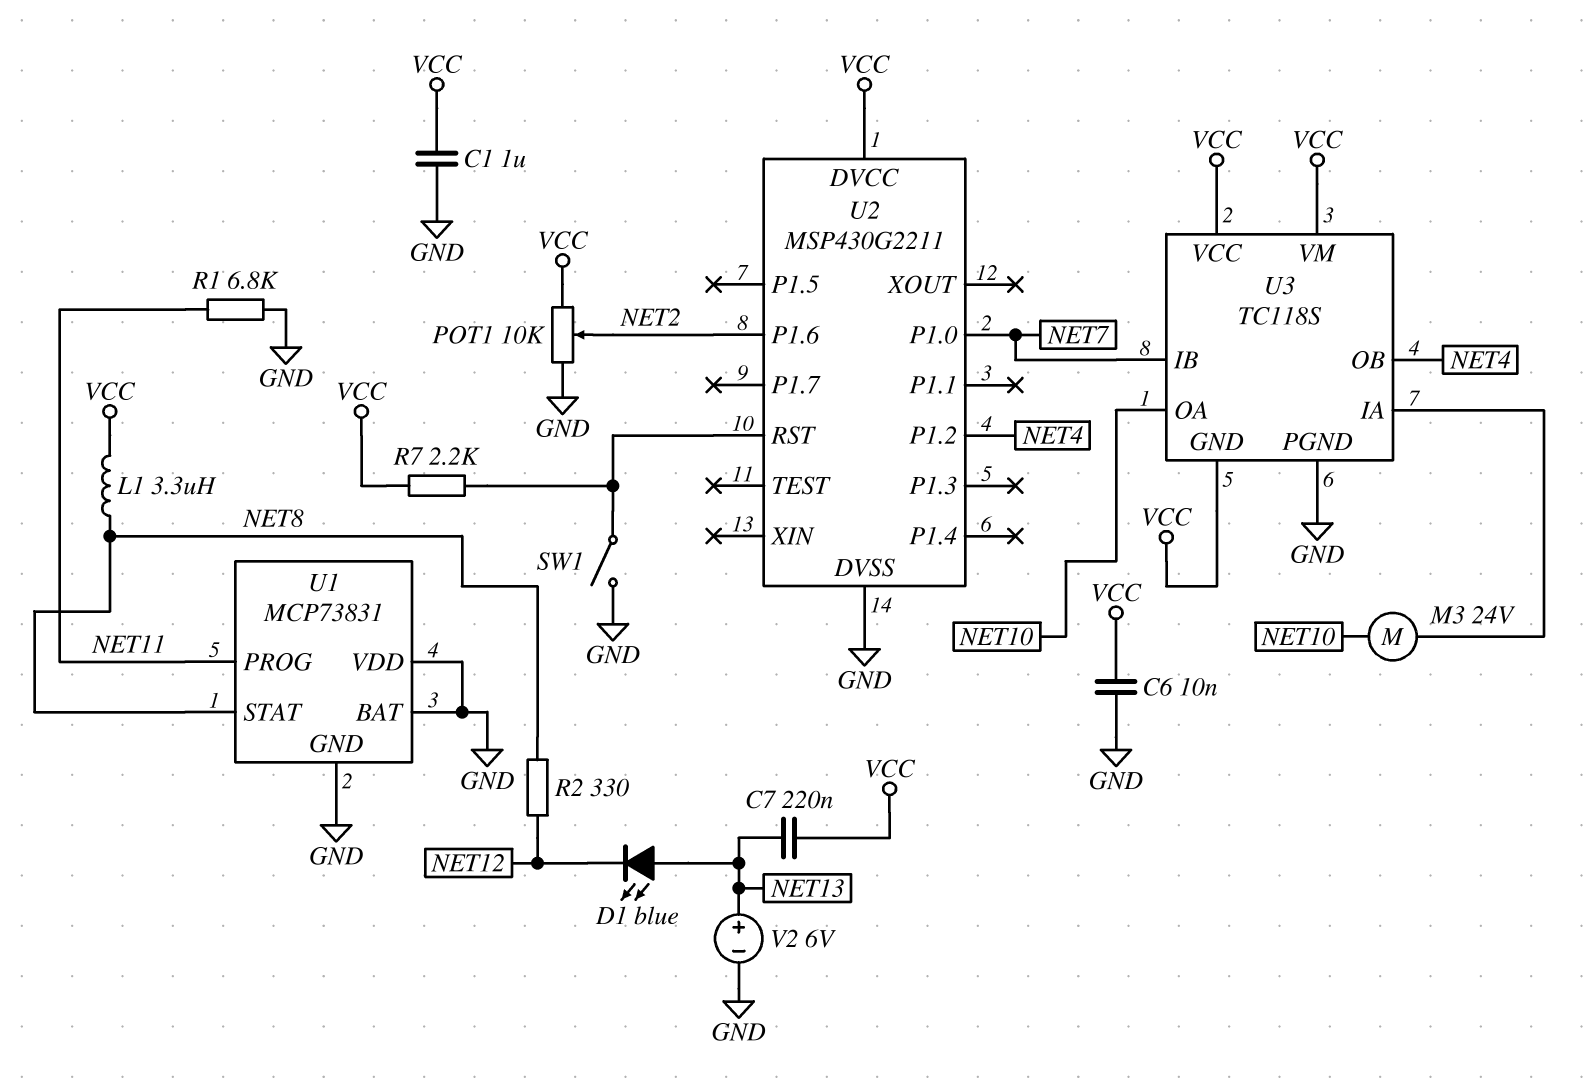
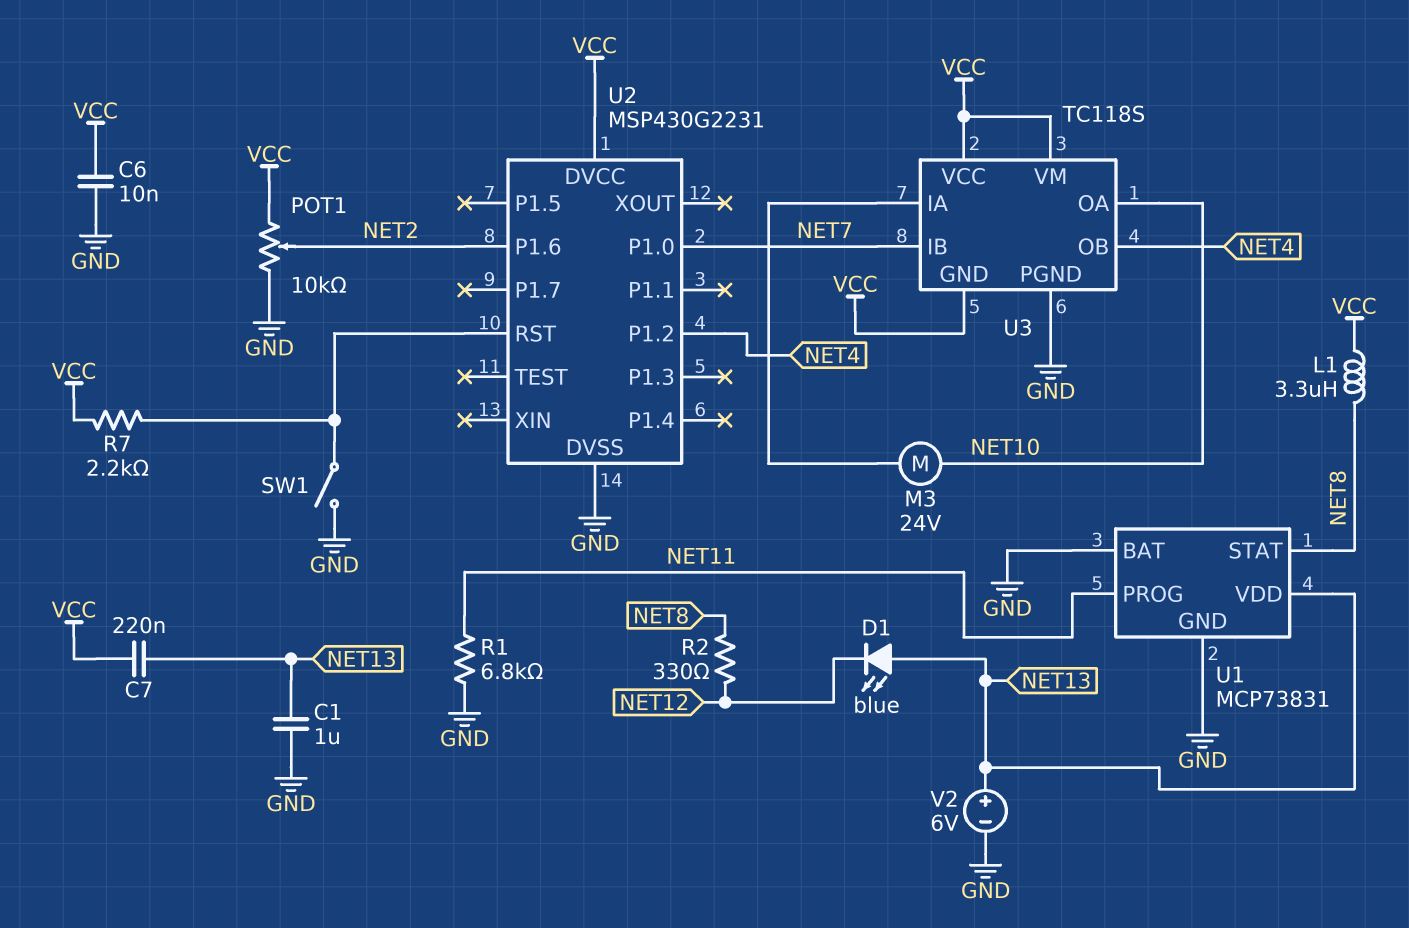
C1: 1uF (GND, VCC) -> 1uF (GND, NET13)
U1 pin VDD: GND -> NET13
U2: MSP430G2211 -> MSP430G2231

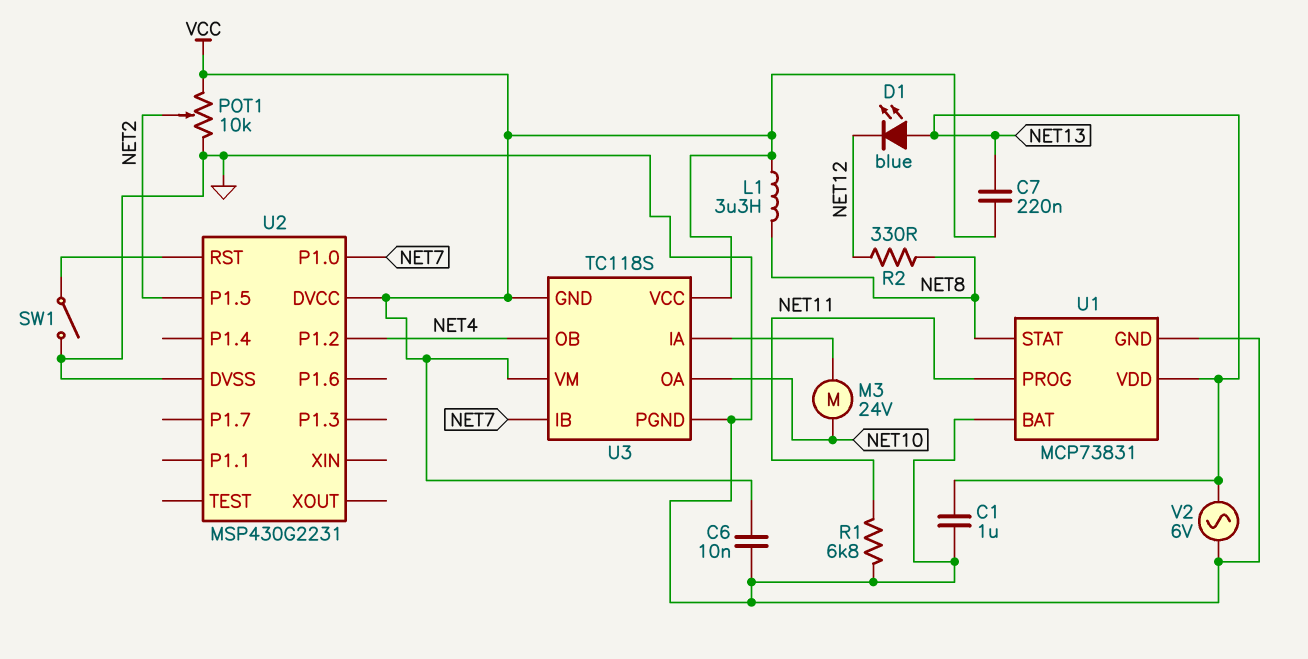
R7: 2.2k (U2/RST, VCC) -> none
U2 pin P1.5: none -> NET2
U2 pin P1.6: NET2 -> none
V2: 6V (plus NET13, minus GND) -> AC 6V (GND, NET13)

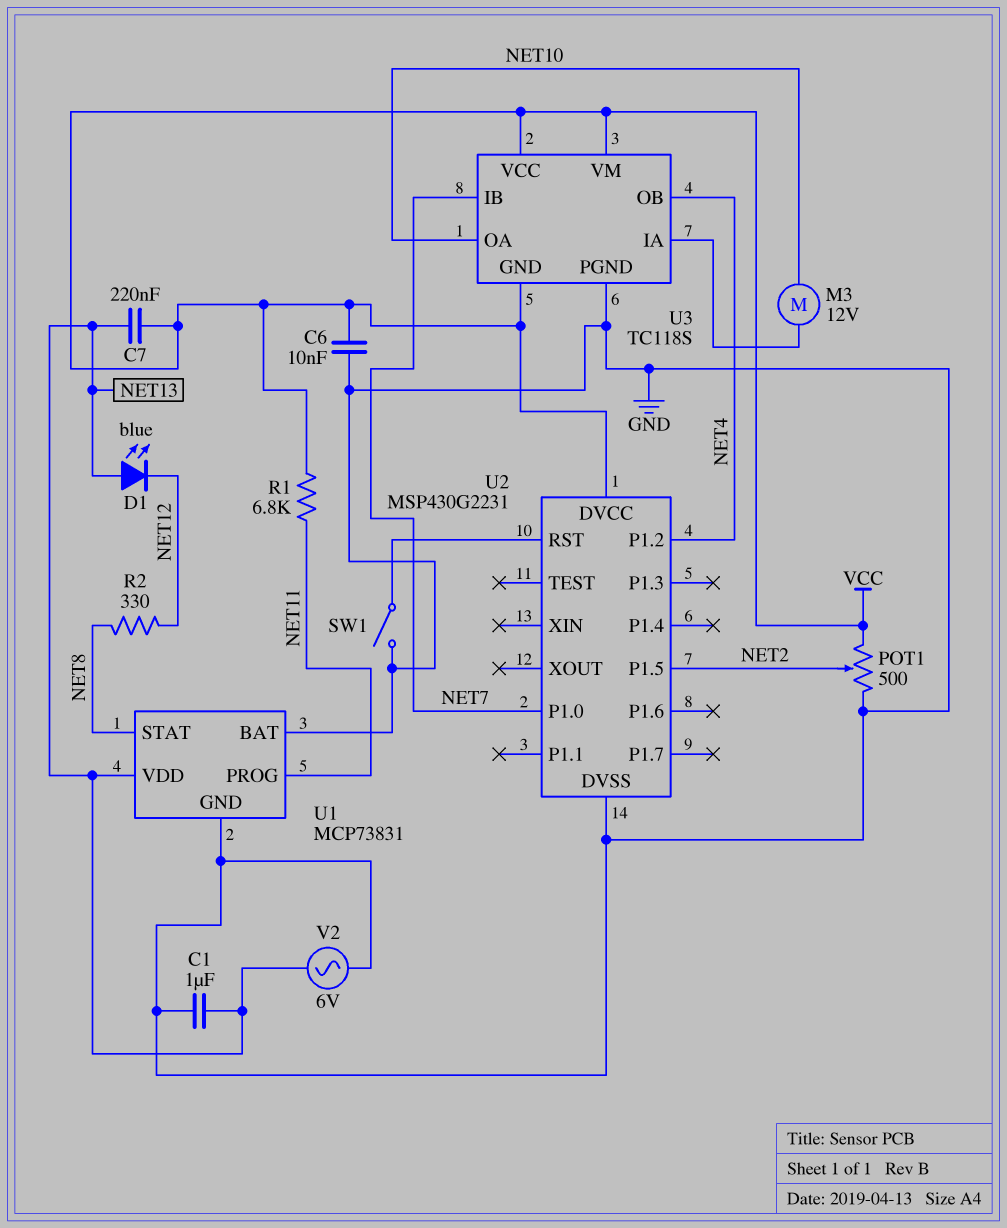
L1: 3.3uH (NET8, VCC) -> none
M3: motor 24V (NET10, U3/IA) -> motor 12V (NET10, U3/IA)
POT1: 10k (GND, VCC, wiper NET2) -> 500 (GND, VCC, wiper NET2)
R1: 6.8k (GND, NET11) -> 6.8k (NET11, VCC)

